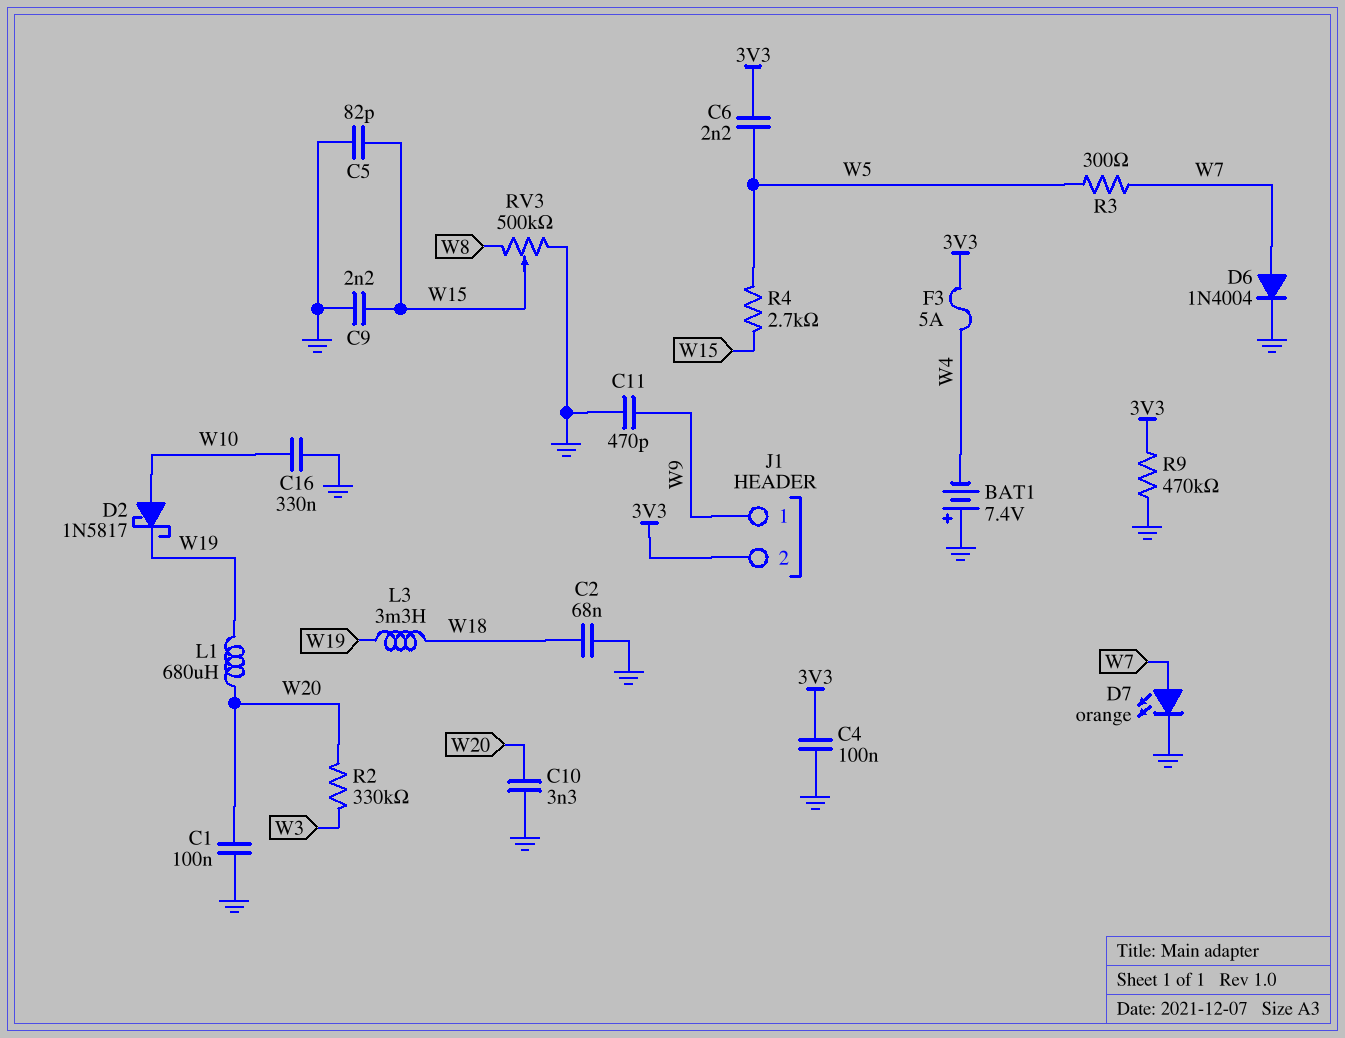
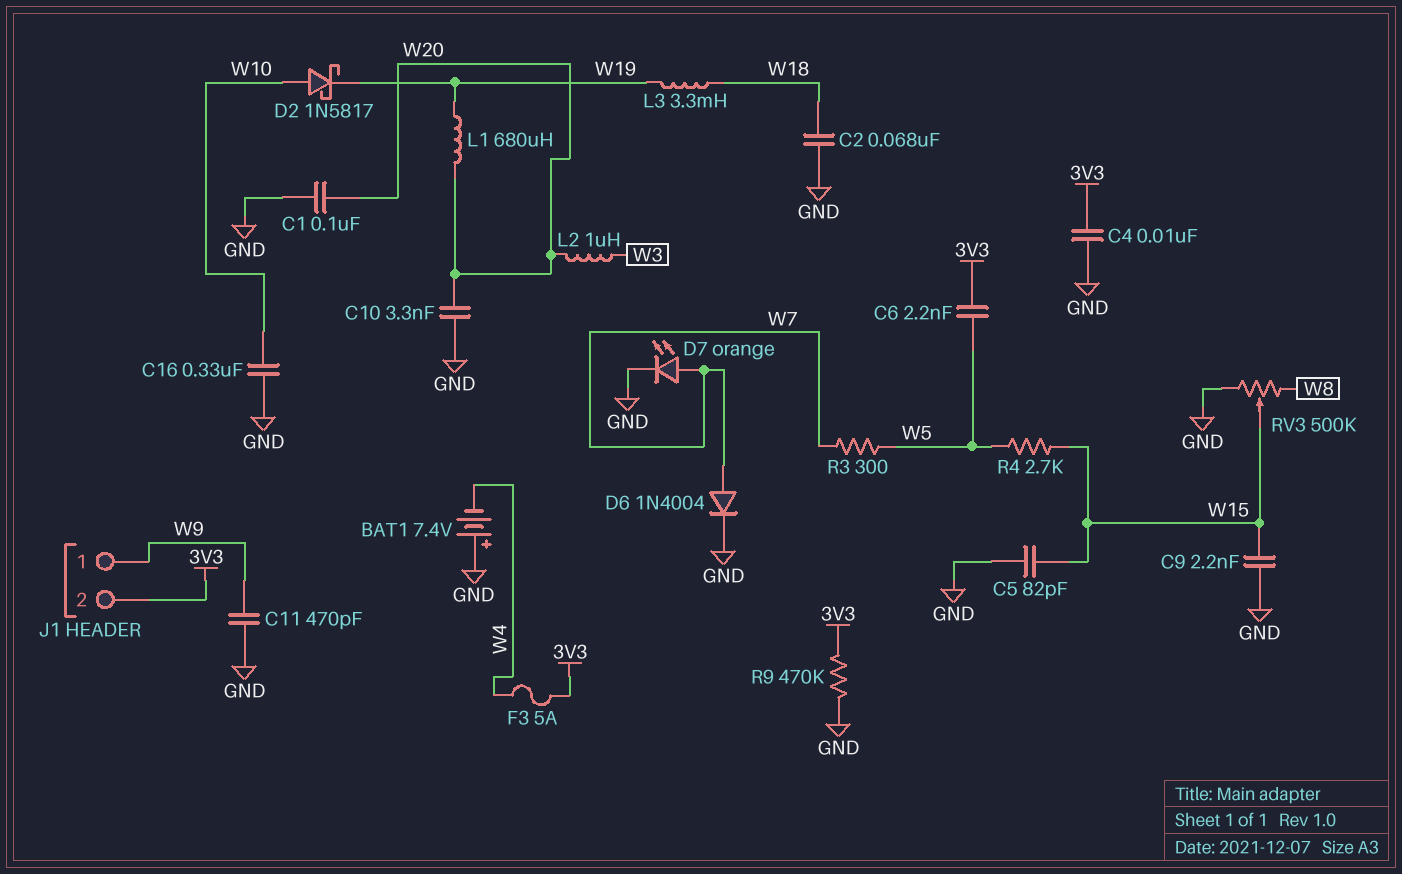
C4: 100nF (3V3, GND) -> 10nF (3V3, GND)
L2: none -> 1uH (W3, W20)
R2: 330k (W3, W20) -> none

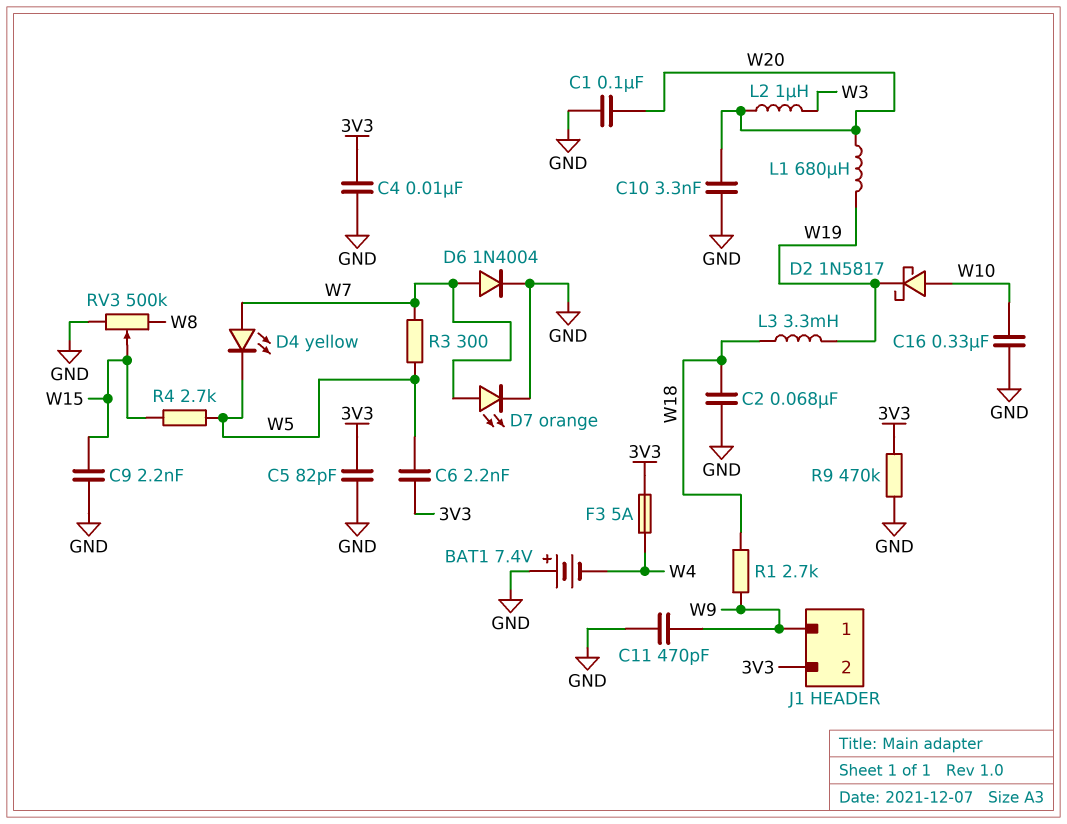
C5: 82pF (GND, W15) -> 82pF (3V3, GND)
D4: none -> LED yellow (A W7, K W5)
R1: none -> 2.7k (W9, W18)

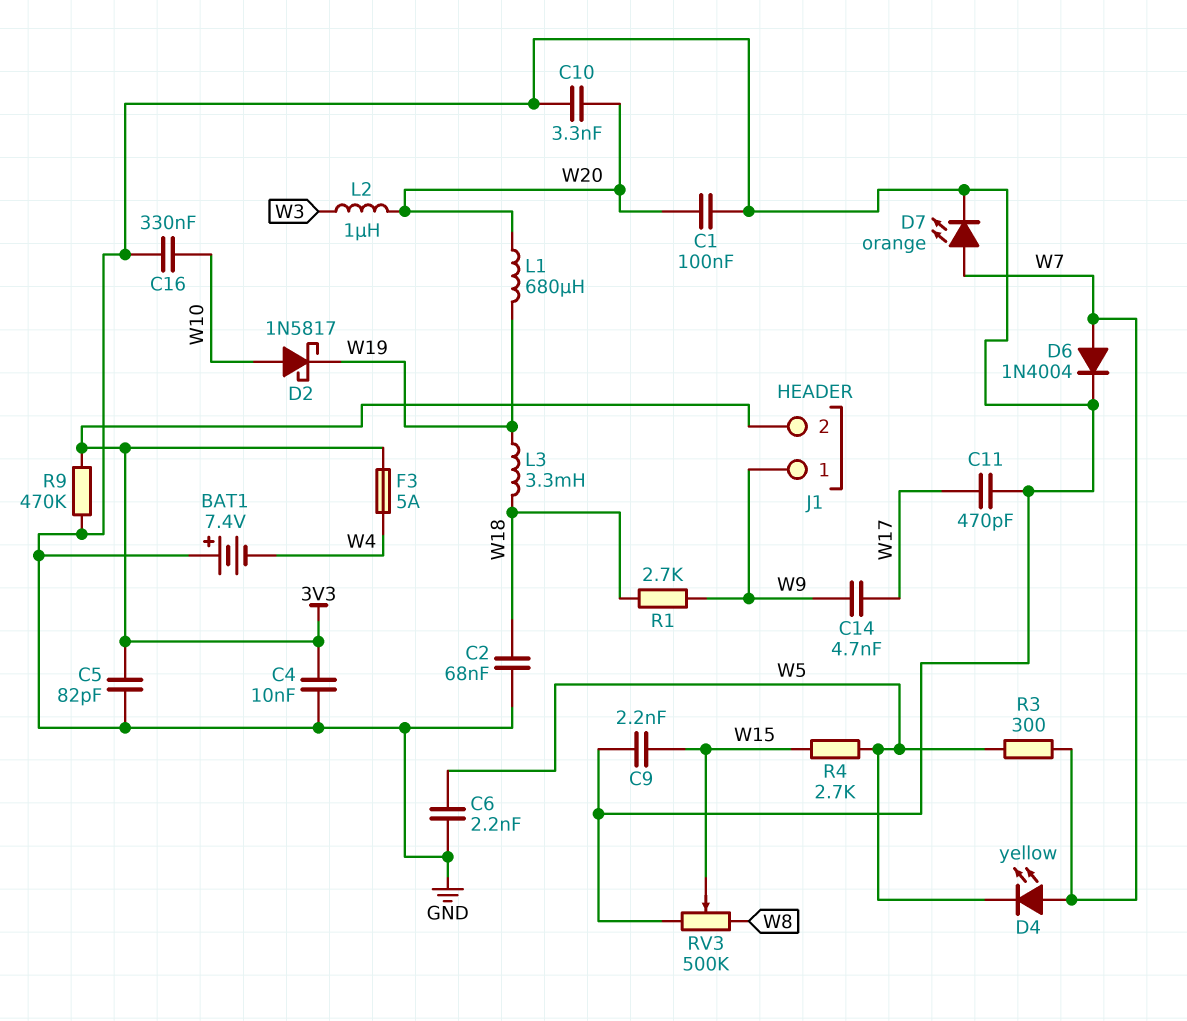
C6: 2.2nF (3V3, W5) -> 2.2nF (GND, W5)
C11: 470pF (GND, W9) -> 470pF (GND, W17)
C14: none -> 4.7nF (W9, W17)

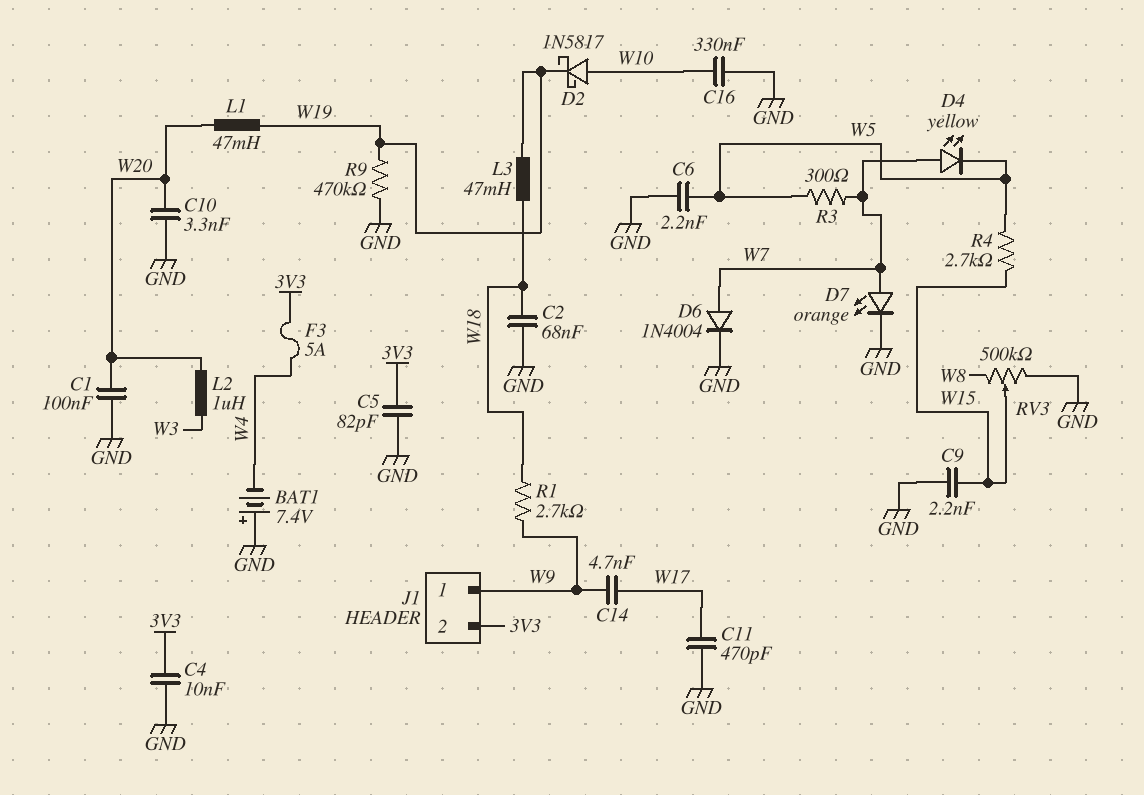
L1: 680uH (W19, W20) -> 47mH (W19, W20)
L3: 3.3mH (W18, W19) -> 47mH (W18, W19)
R9: 470k (3V3, GND) -> 470k (GND, W19)

